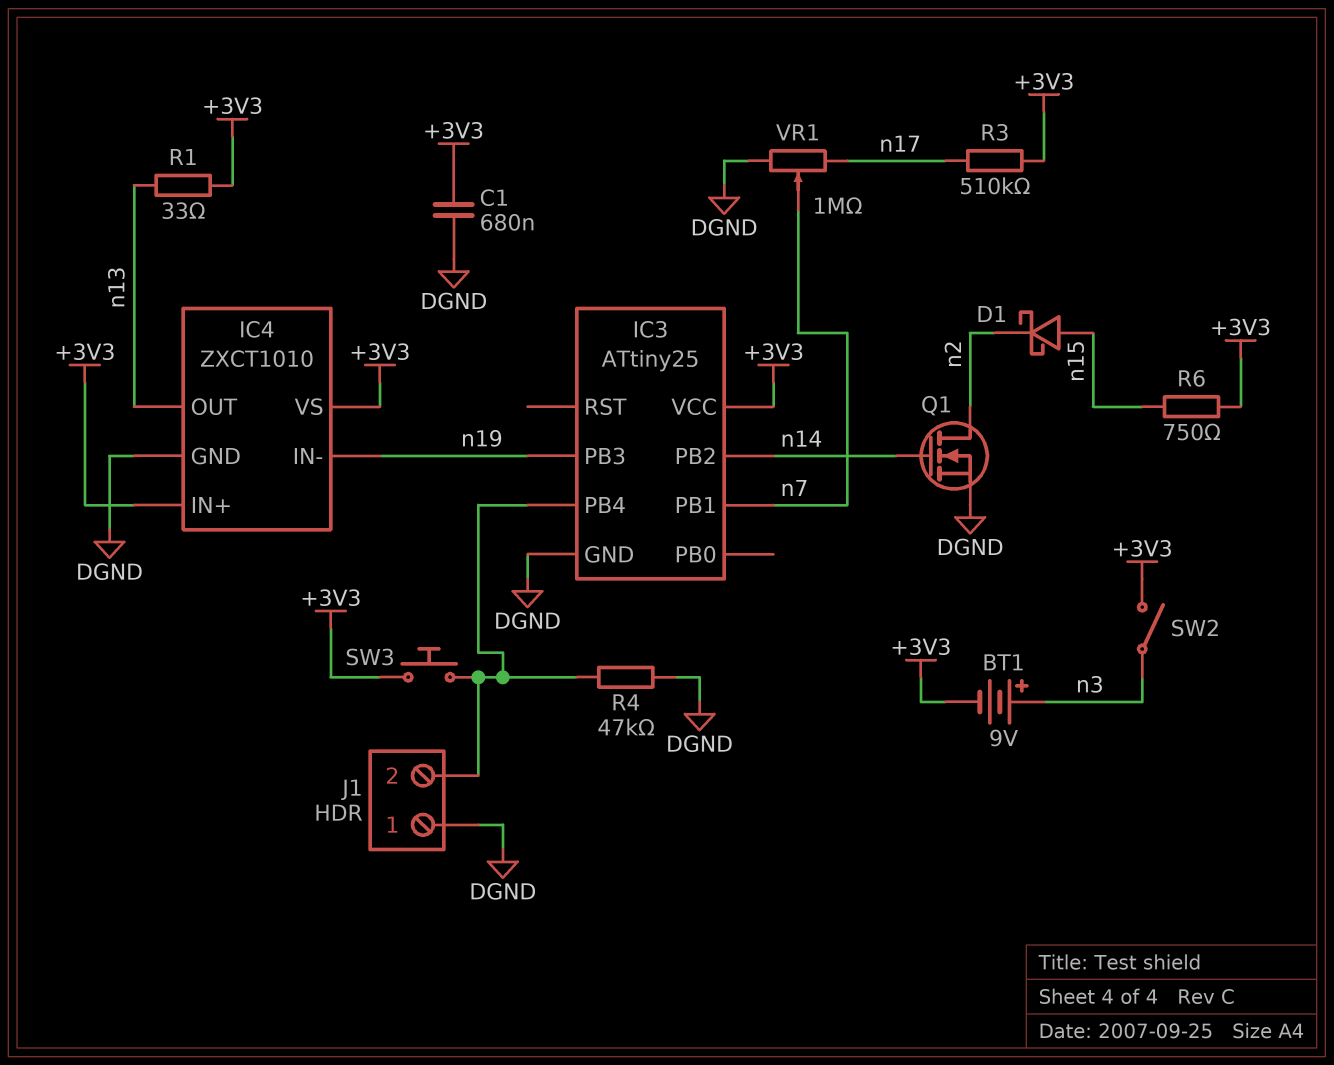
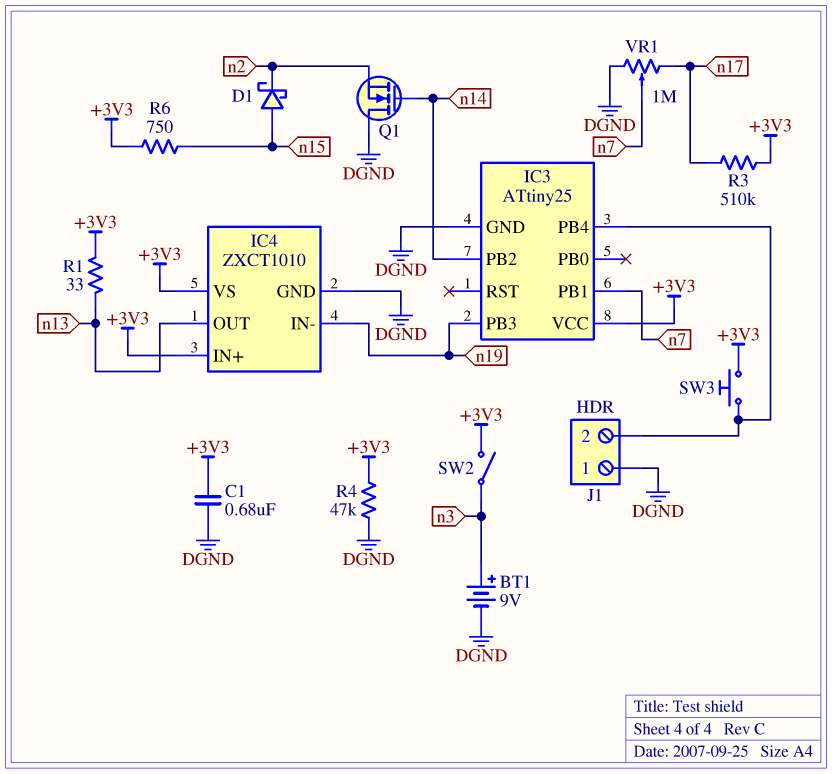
BT1: 9V (plus n3, minus +3V3) -> 9V (plus n3, minus DGND)
Q1: NMOS (G n14, D n2, S DGND) -> NMOS (G n14, D DGND, S n2)
R4: 47k (DGND, IC3/PB4) -> 47k (+3V3, DGND)

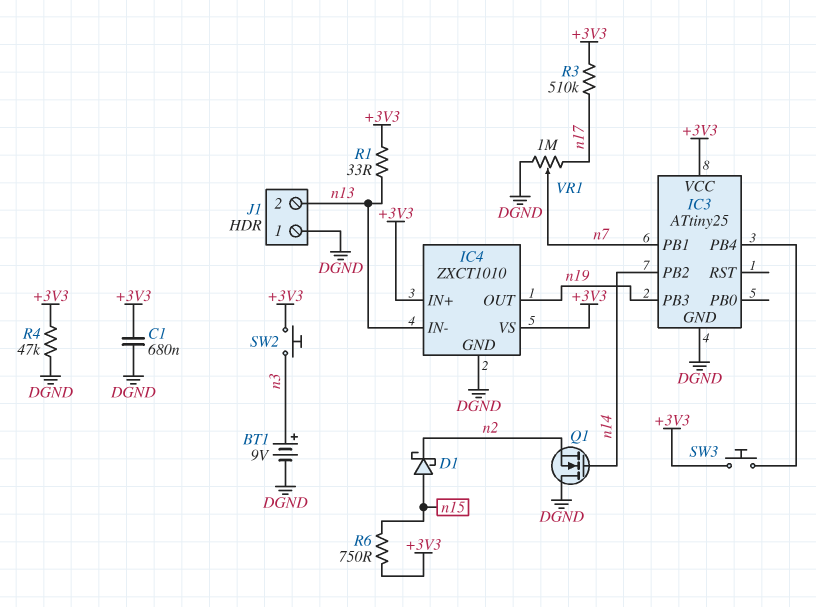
IC4 pin IN-: n19 -> n13
IC4 pin OUT: n13 -> n19
J1 pin 2: IC3/PB4 -> n13
SW2: switch (+3V3, n3) -> button (+3V3, n3)

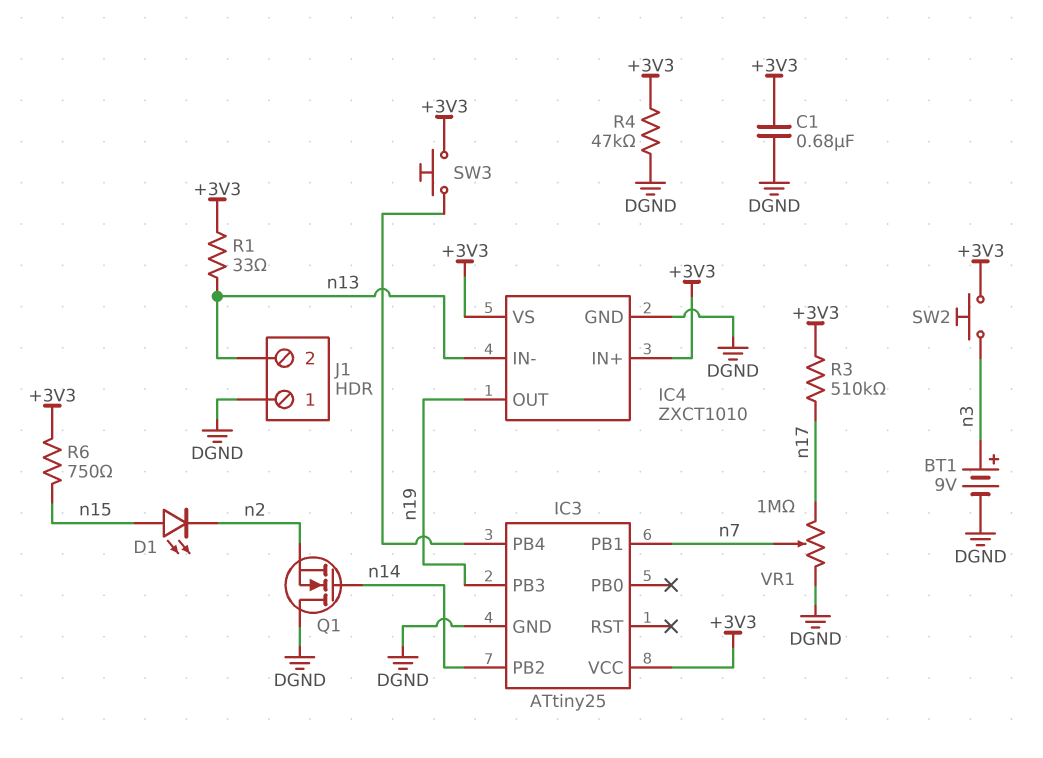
D1: schottky (A n15, K n2) -> LED (A n15, K n2)

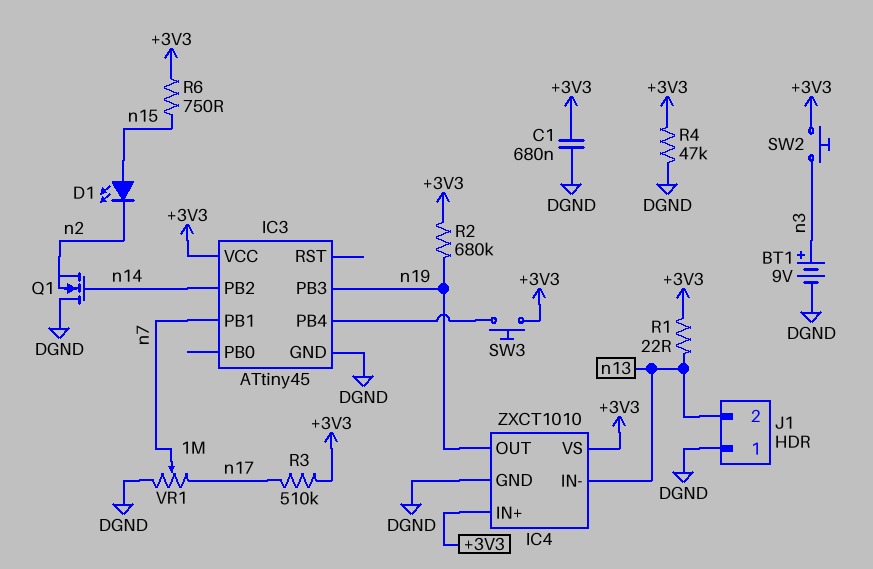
IC3: ATtiny25 -> ATtiny45
R1: 33 (+3V3, n13) -> 22 (+3V3, n13)
R2: none -> 680k (+3V3, n19)

